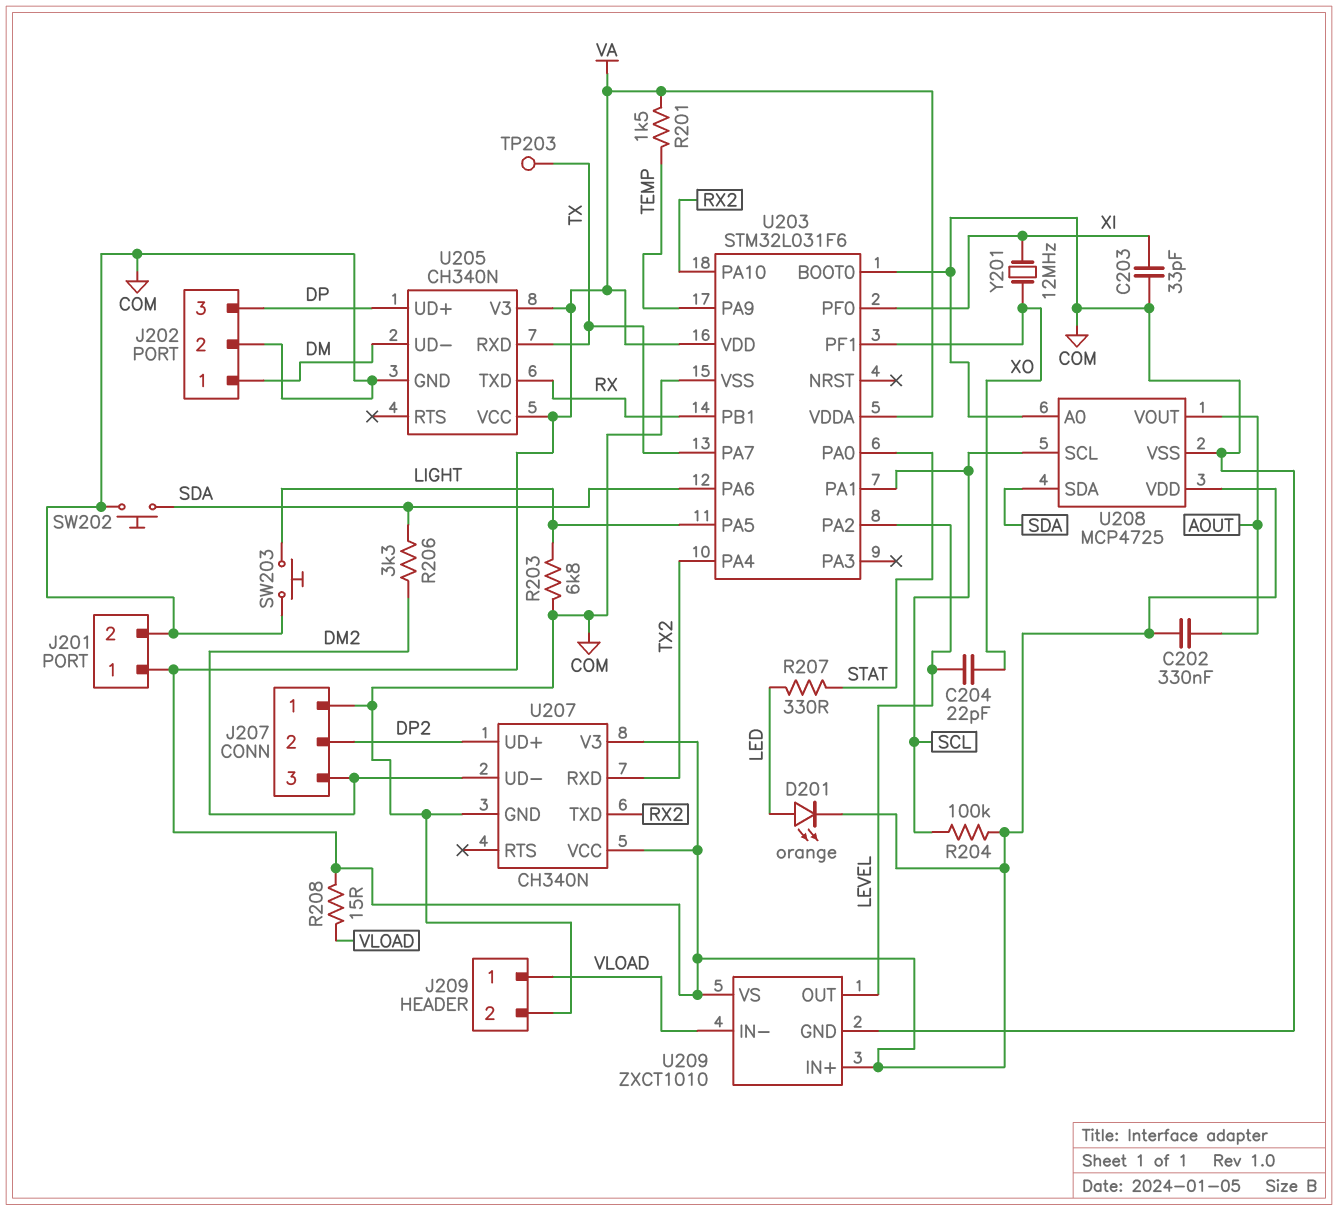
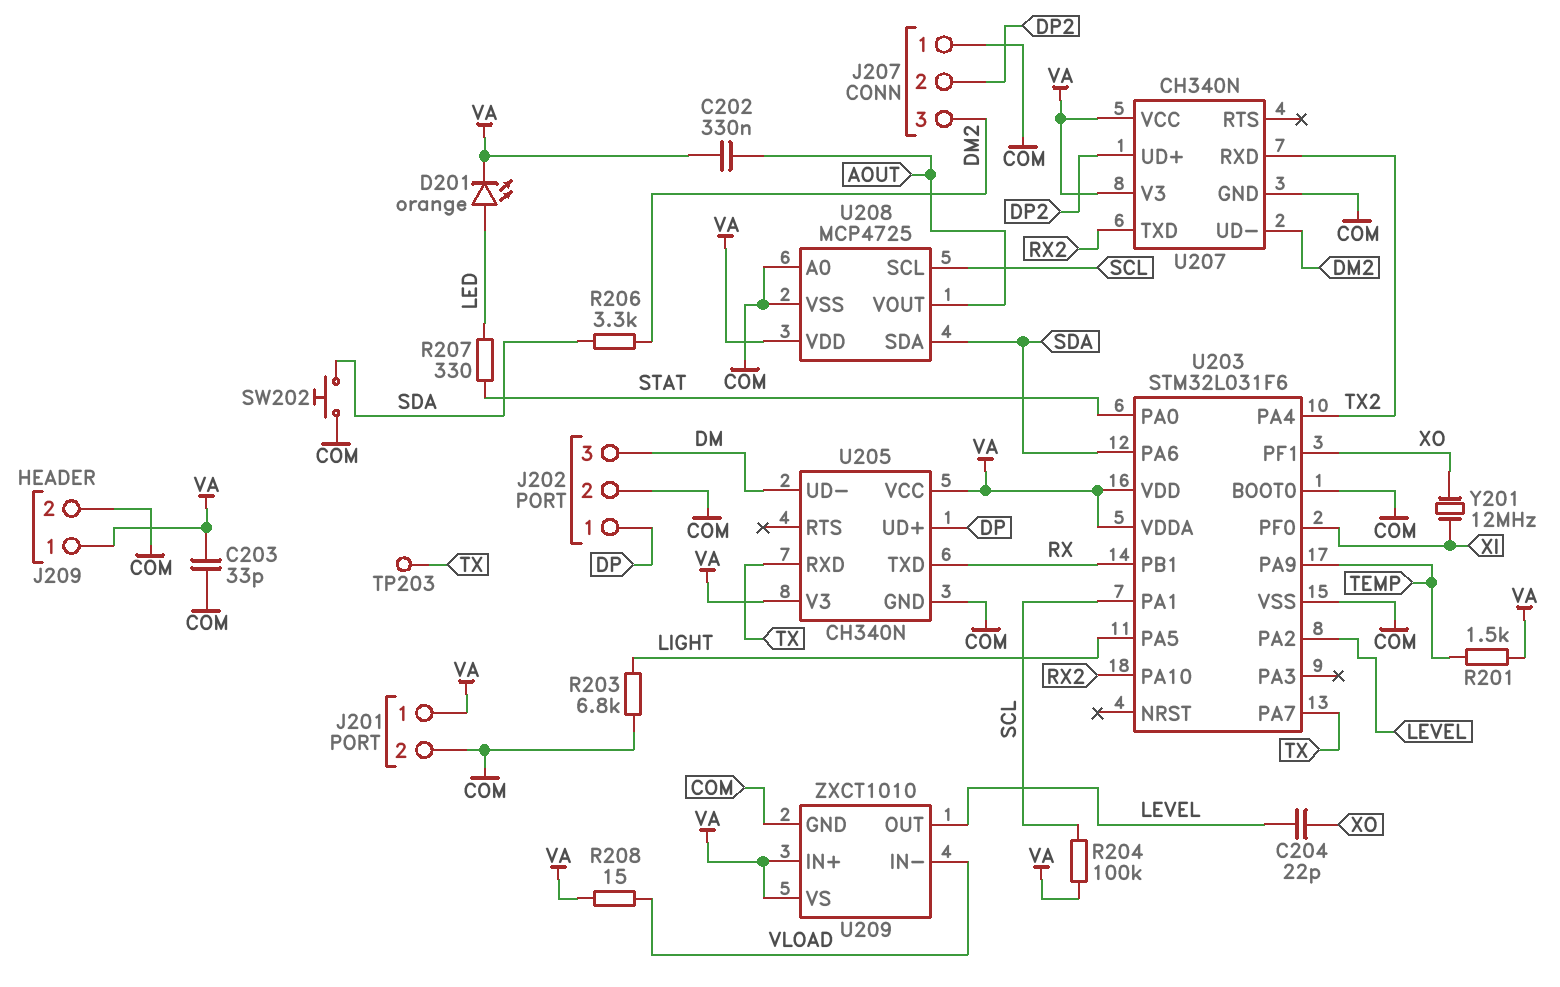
C203: 33pF (COM, XI) -> 33pF (COM, VA)
J202 pin 1: DM -> DP
J202 pin 3: DP -> DM
J209 pin 1: VLOAD -> VA
SW203: button (COM, LIGHT) -> none

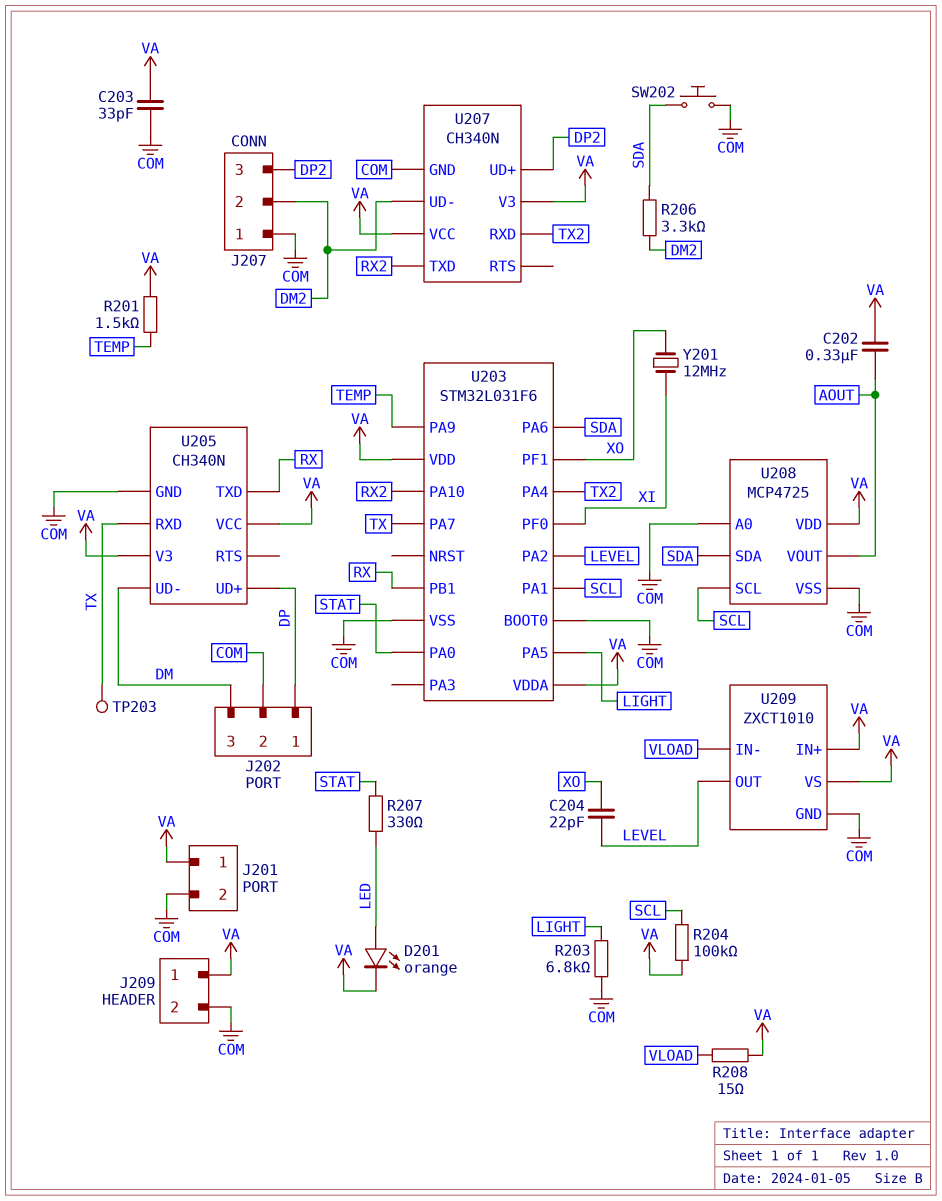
J207 pin 2: DP2 -> DM2
J207 pin 3: DM2 -> DP2

